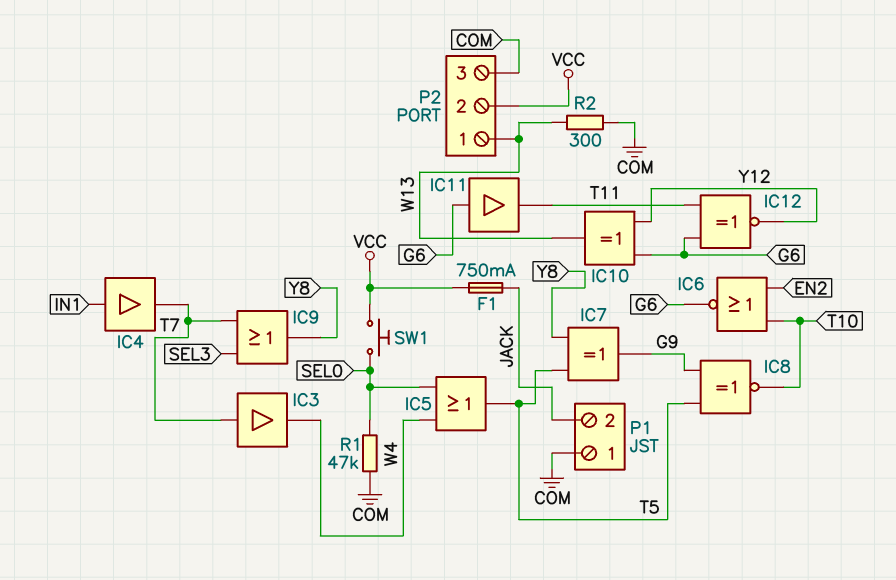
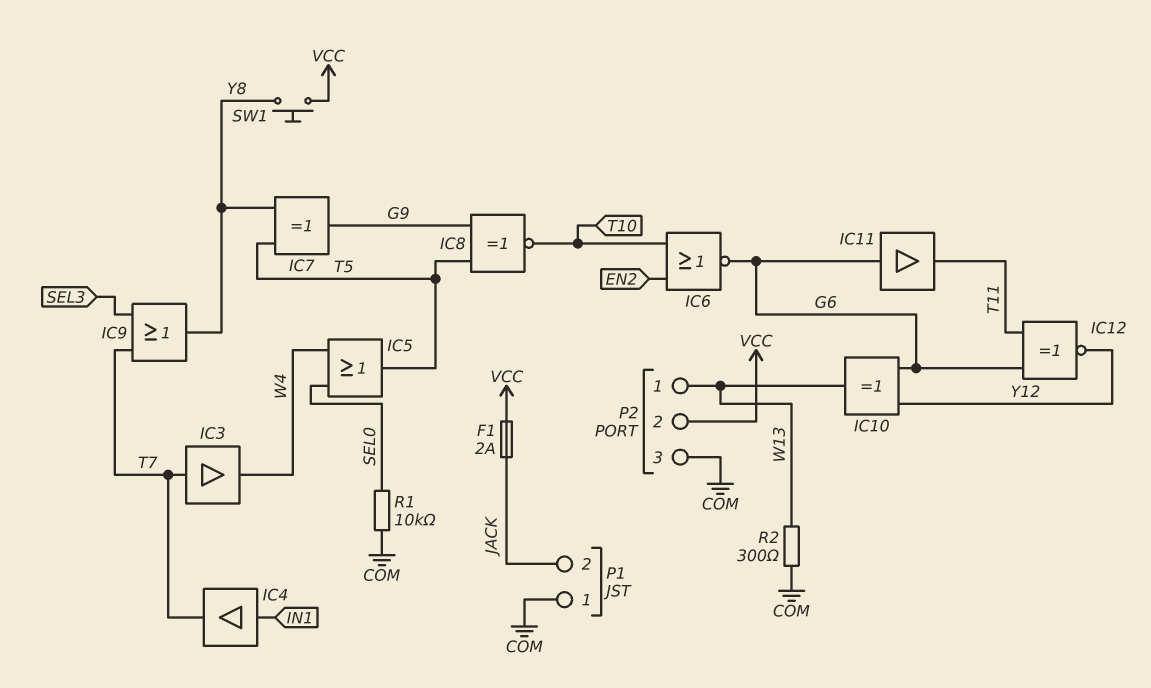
F1: 750mA (JACK, VCC) -> 2A (JACK, VCC)
R1: 47k (COM, SEL0) -> 10k (COM, SEL0)
SW1: button (SEL0, VCC) -> button (VCC, Y8)

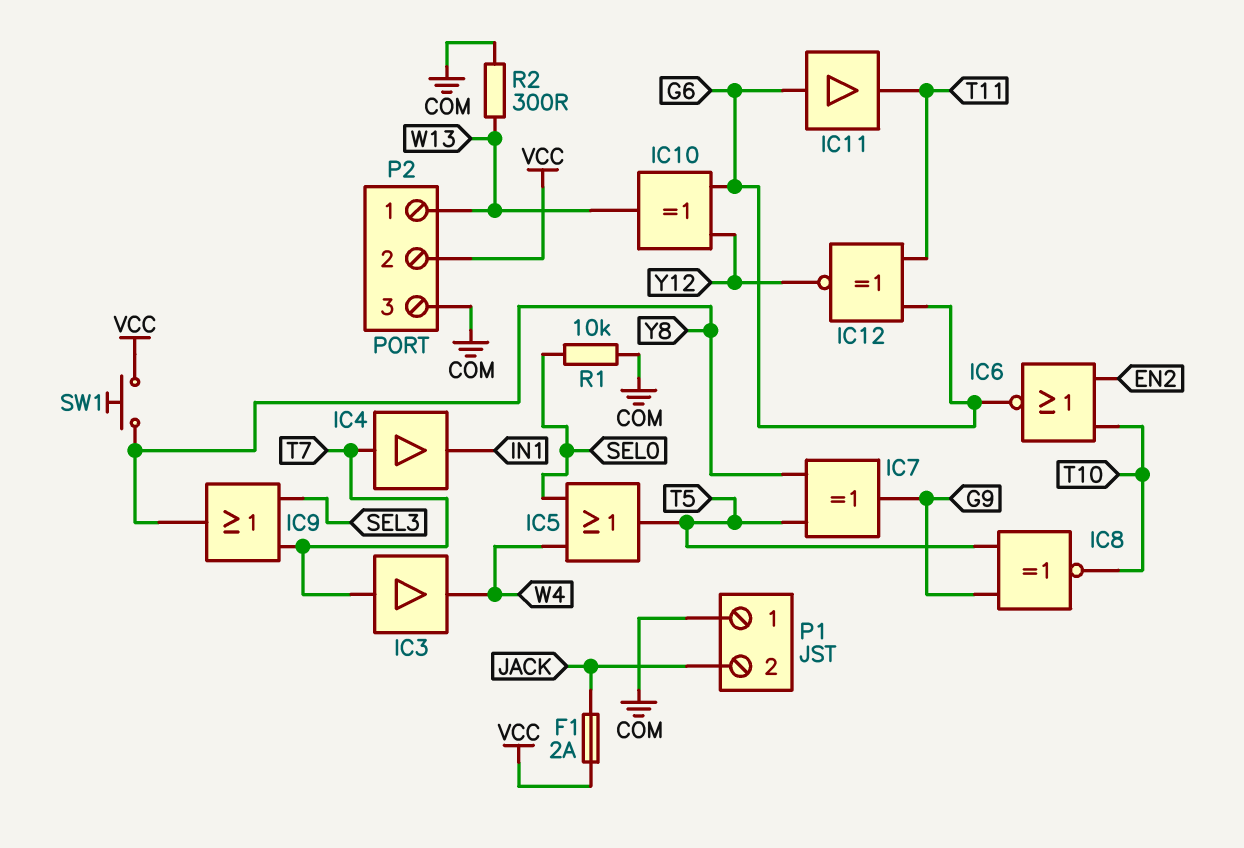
IC4: buffer (in IN1, out T7) -> buffer (in T7, out IN1)

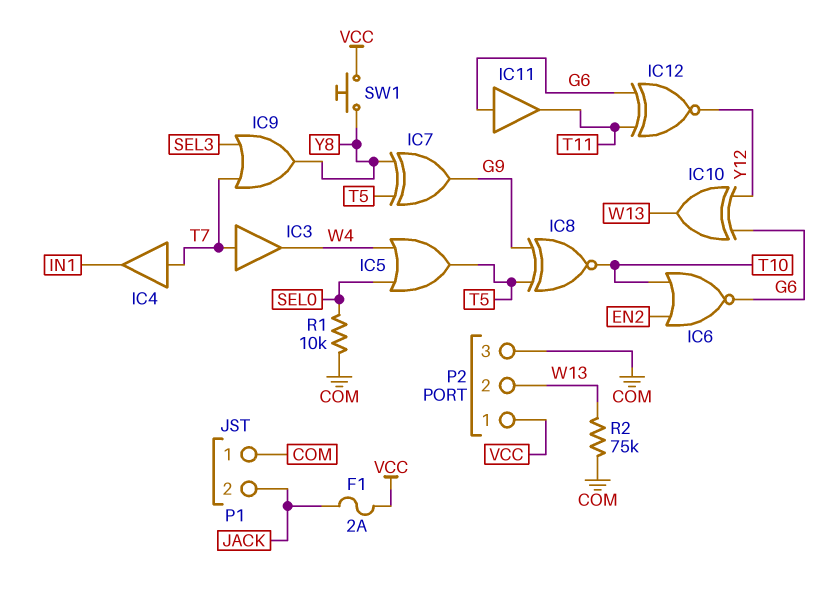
P2 pin 1: W13 -> VCC
P2 pin 2: VCC -> W13
R2: 300 (COM, W13) -> 75k (COM, W13)

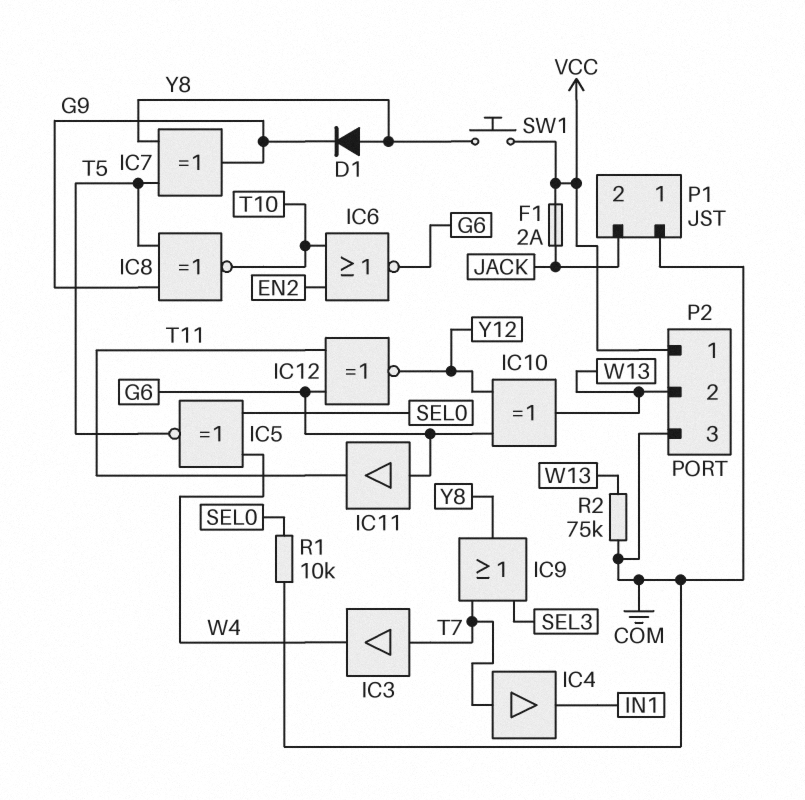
D1: none -> diode (A Y8, K G9)
IC5: OR (in SEL0, in W4, out T5) -> XNOR (in SEL0, in W4, out T5)

